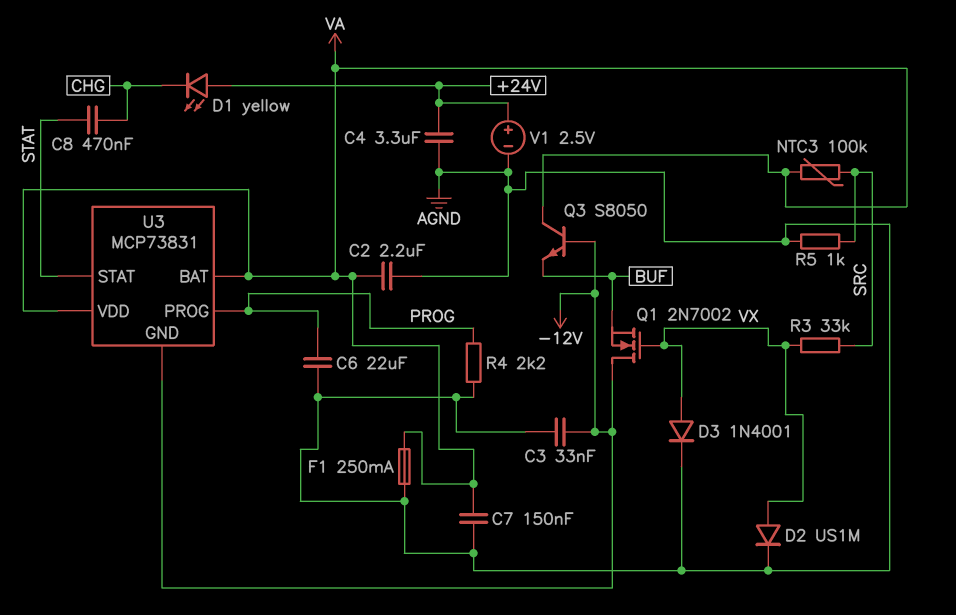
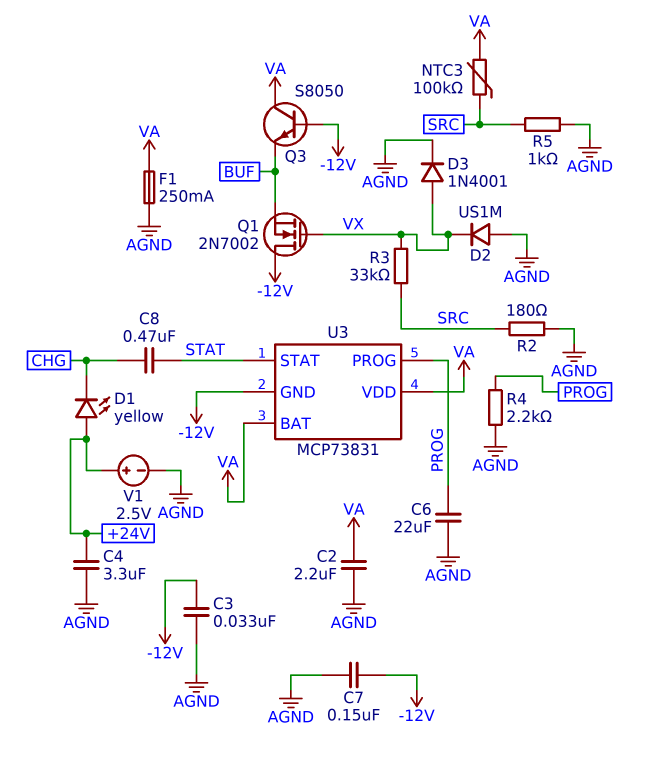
C7: 150nF (AGND, VA) -> 150nF (-12V, AGND)
D2: diode US1M (A VX, K AGND) -> diode US1M (A AGND, K VX)
R2: none -> 180 (AGND, SRC)

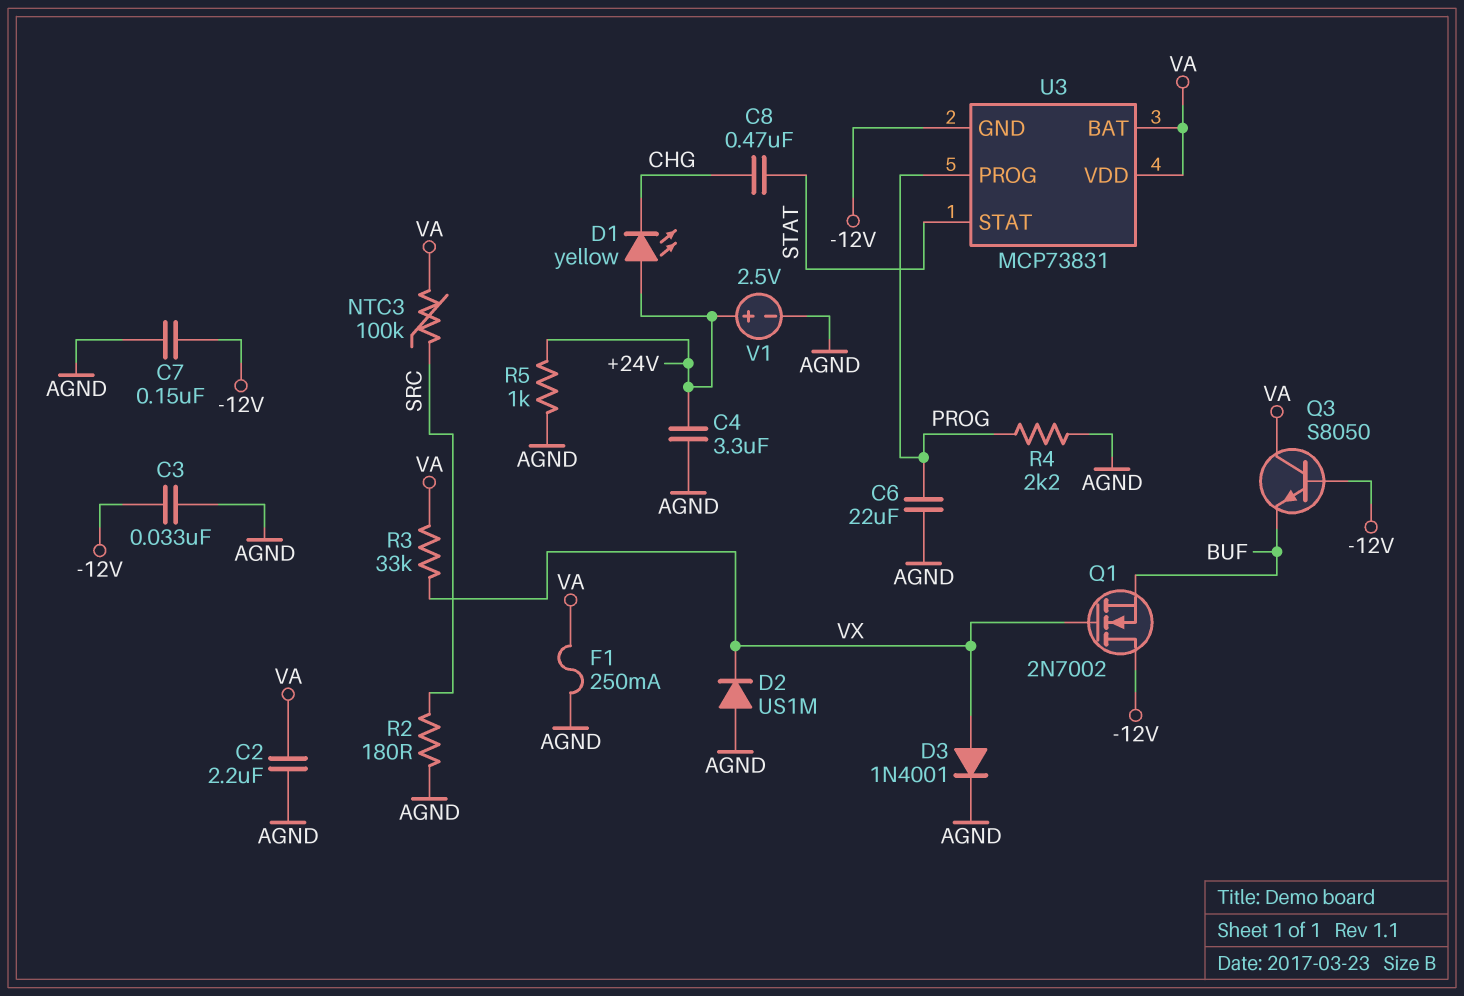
R3: 33k (SRC, VX) -> 33k (VA, VX)
R5: 1k (AGND, SRC) -> 1k (+24V, AGND)

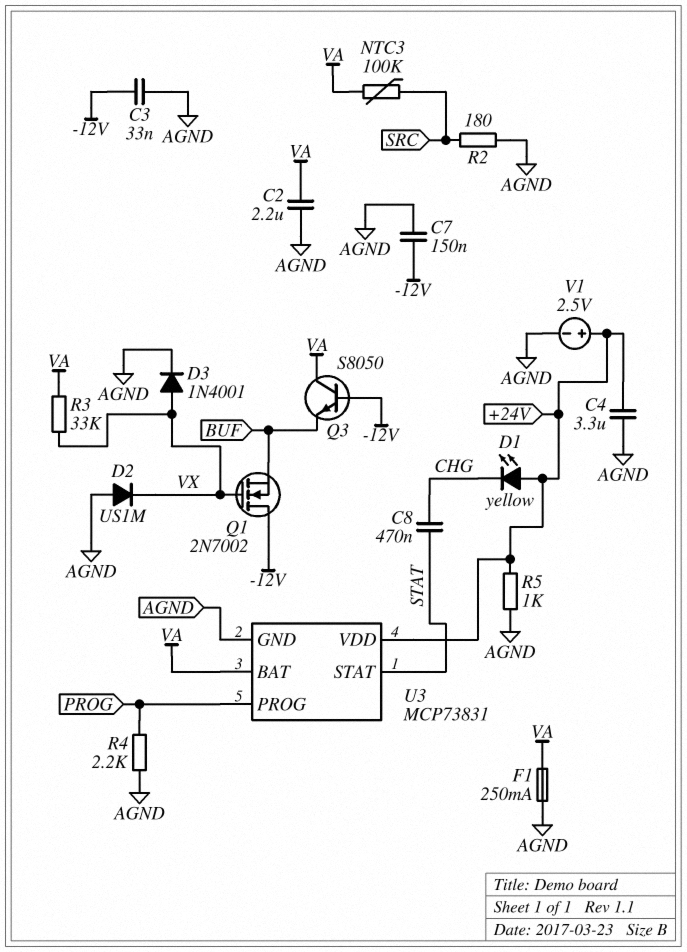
C6: 22uF (AGND, PROG) -> none
U3 pin GND: -12V -> AGND
U3 pin VDD: VA -> +24V

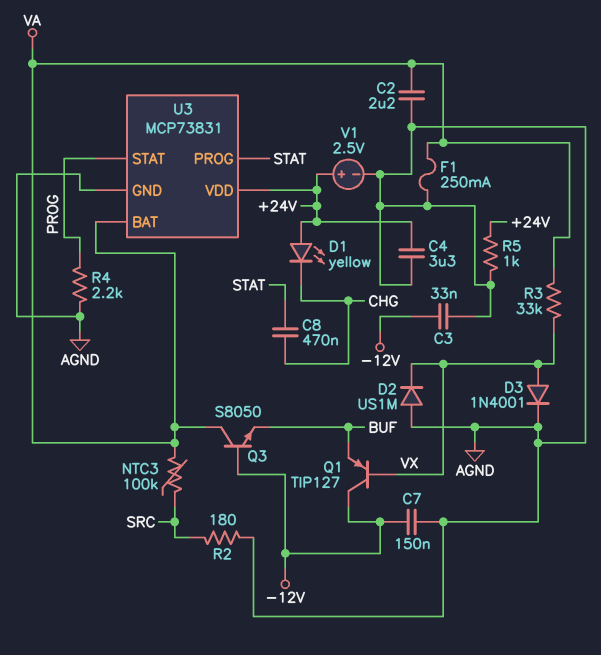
Q1: NMOS 2N7002 (G VX, D -12V, S BUF) -> PNP TIP127 (B VX, C -12V, E BUF)
U3 pin PROG: PROG -> STAT
U3 pin STAT: STAT -> PROG

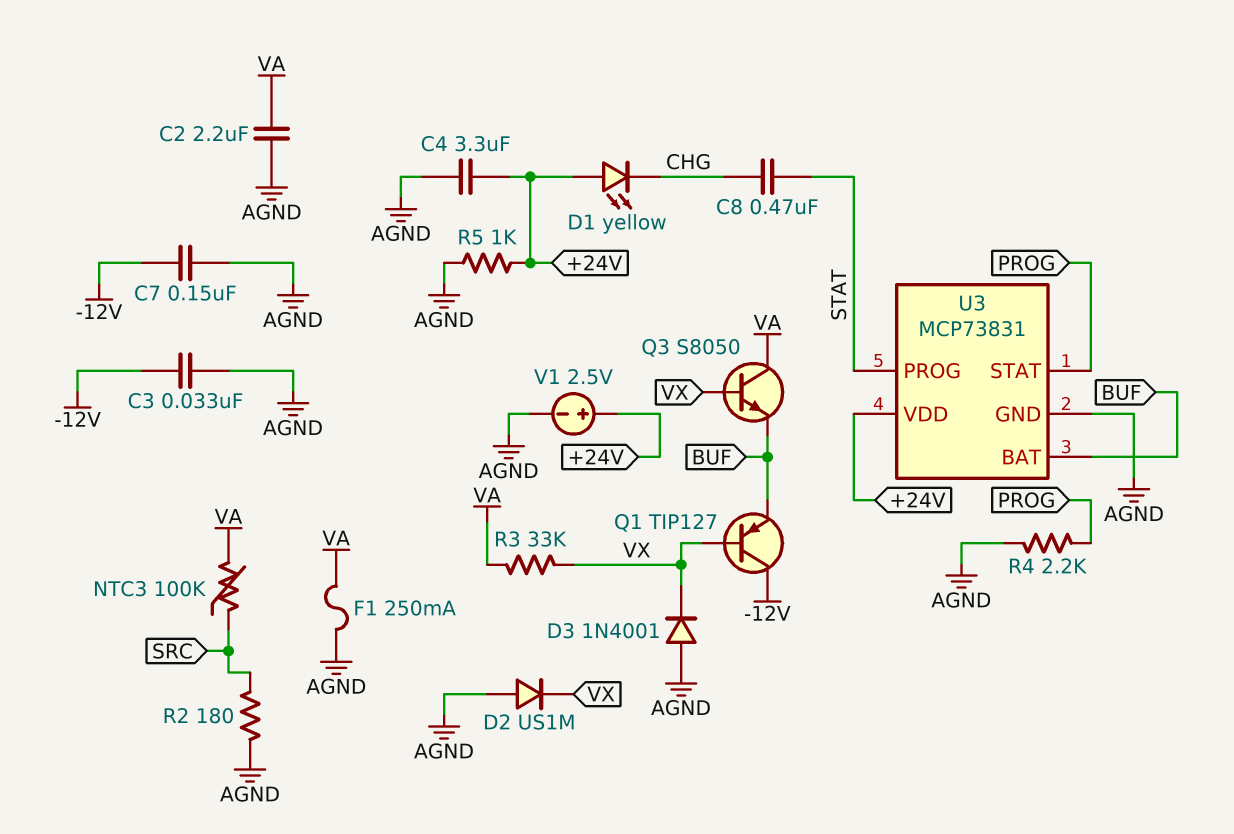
D3: diode 1N4001 (A VX, K AGND) -> diode 1N4001 (A AGND, K VX)
Q3: NPN S8050 (B -12V, C VA, E BUF) -> NPN S8050 (B VX, C VA, E BUF)
U3 pin BAT: VA -> BUF

